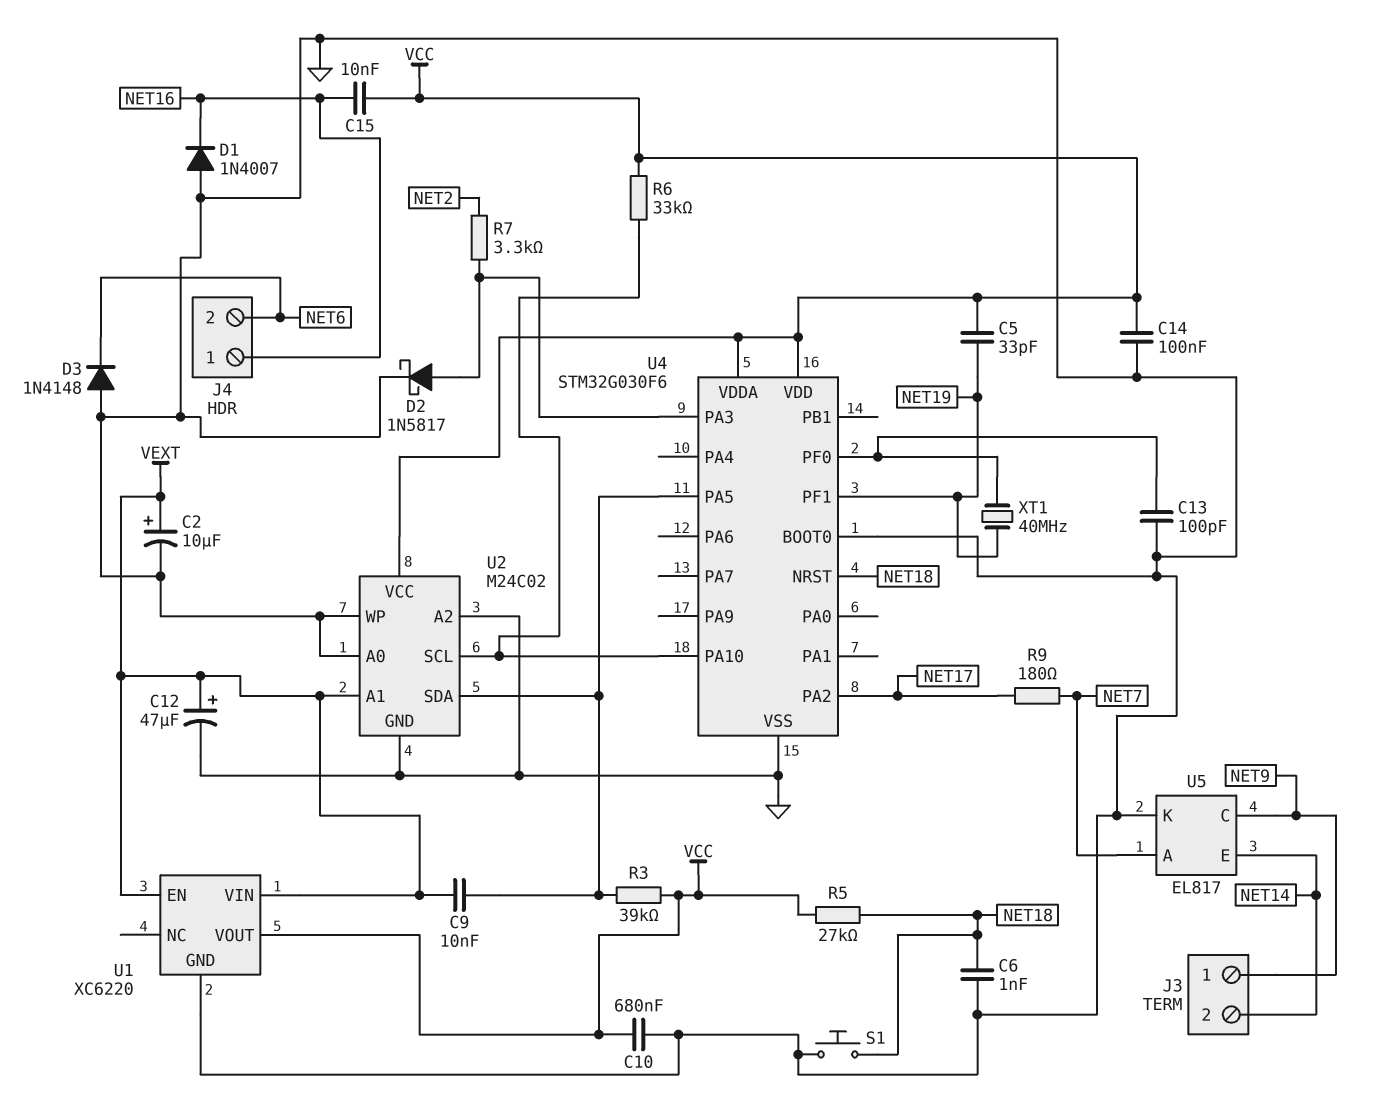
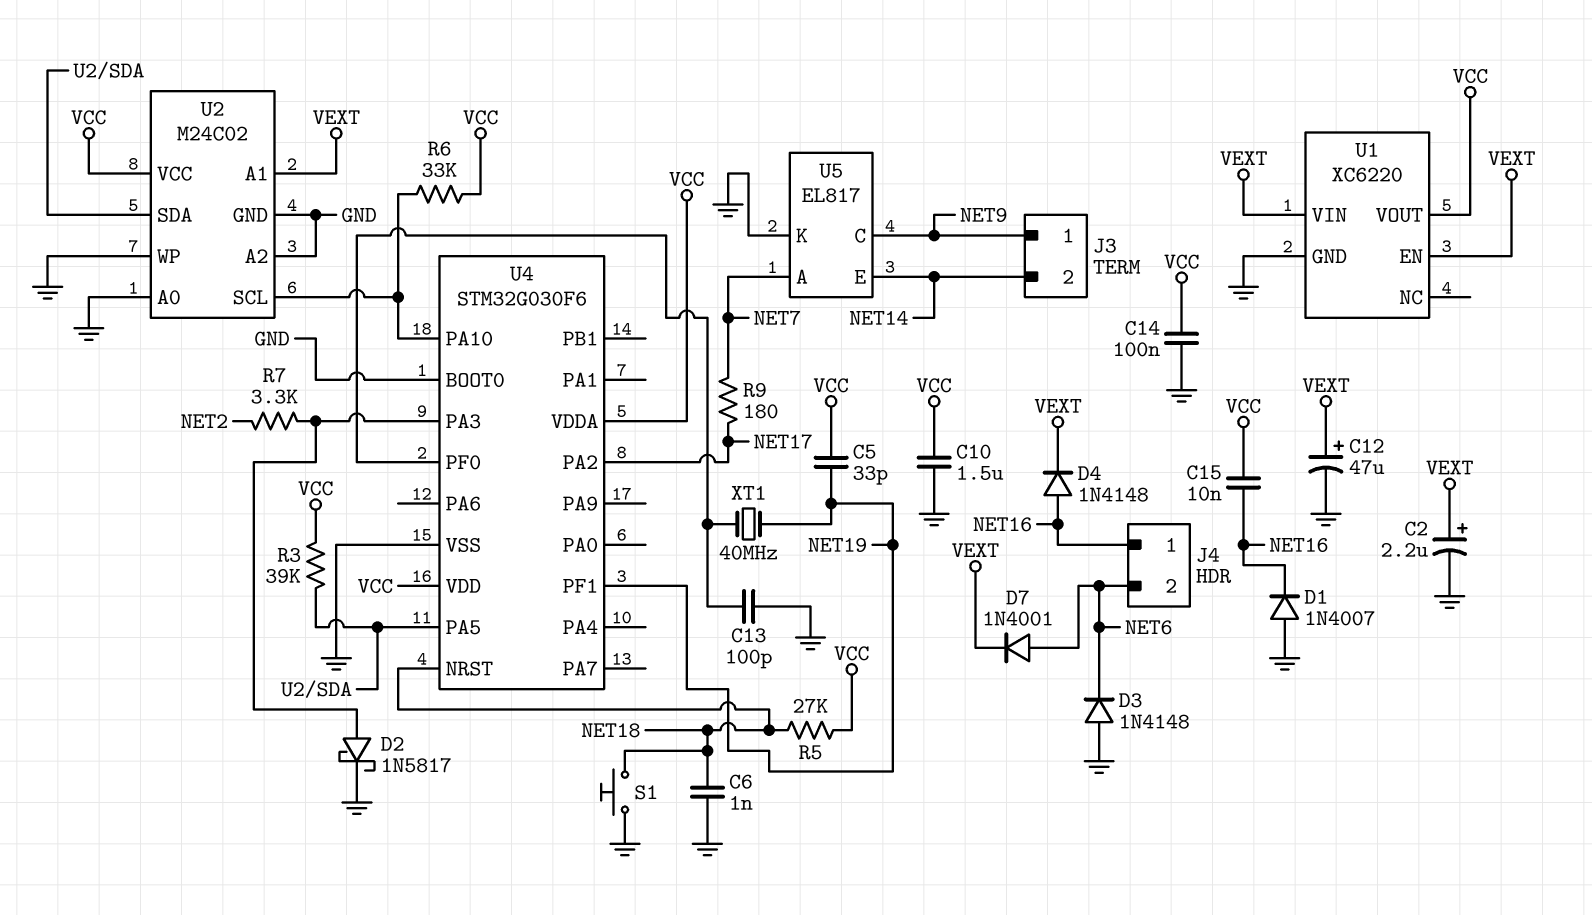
C2: 10uF (plus VEXT, minus GND) -> 2.2uF (plus VEXT, minus GND)
C9: 10nF (U2/SDA, VEXT) -> none
C10: 680nF (GND, VCC) -> 1.5uF (GND, VCC)
D4: none -> diode 1N4148 (A NET16, K VEXT)
D7: none -> diode 1N4001 (A NET6, K VEXT)

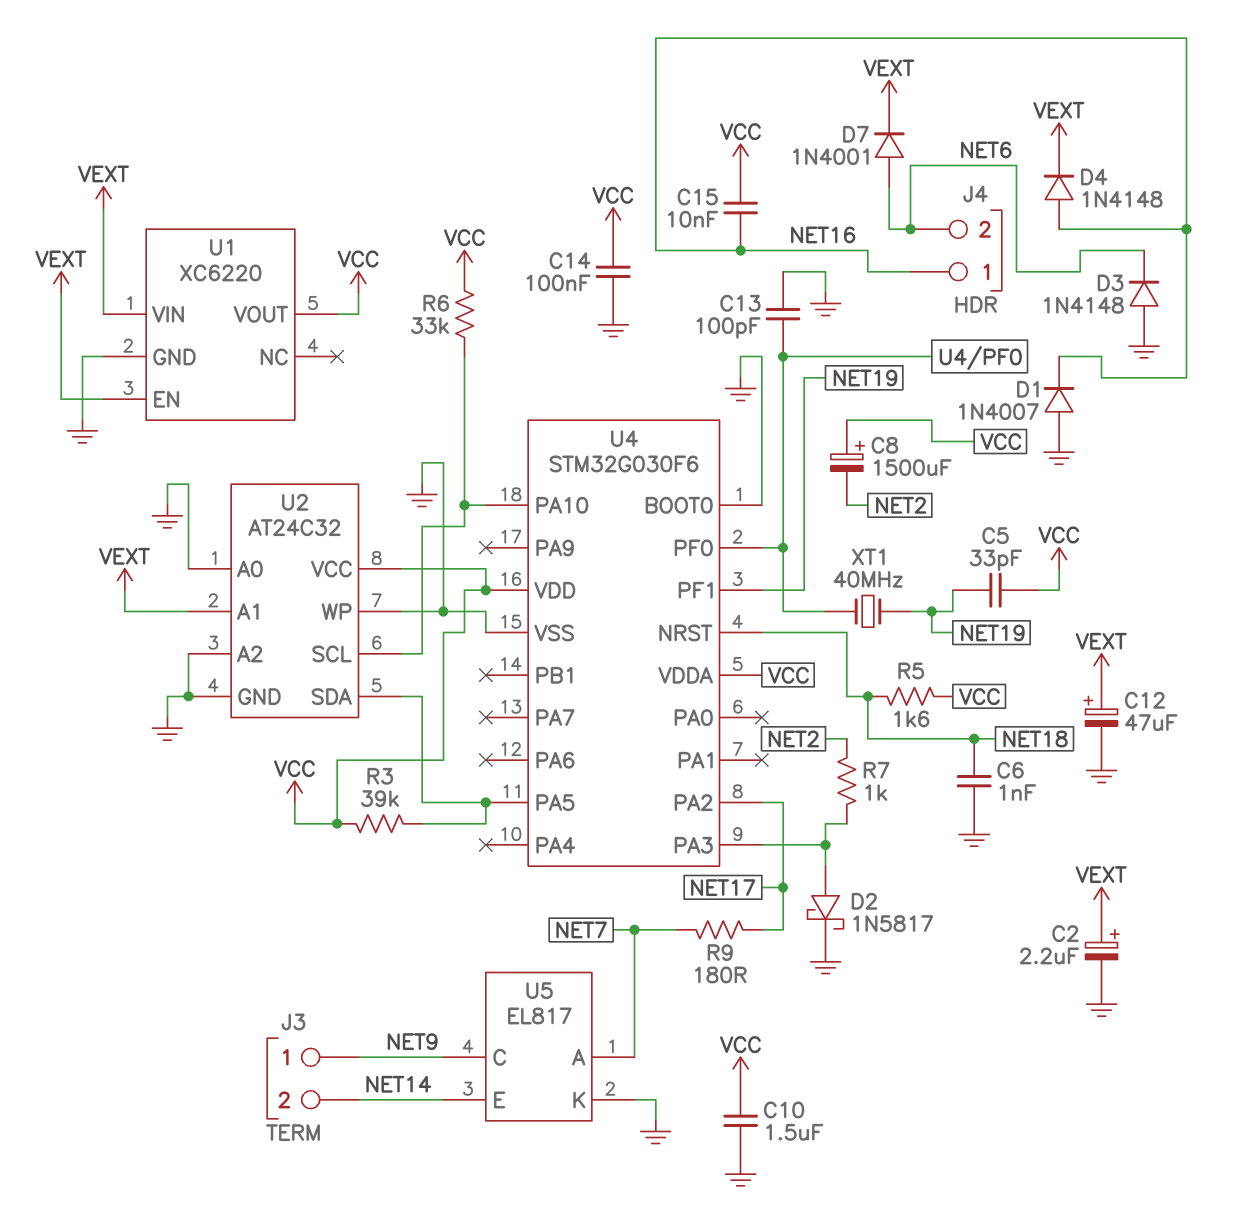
C8: none -> 1500uF (plus VCC, minus NET2)
R5: 27k (NET18, VCC) -> 1.6k (NET18, VCC)
R7: 3.3k (NET2, U4/PA3) -> 1k (NET2, U4/PA3)
S1: button (GND, NET18) -> none
U2: M24C02 -> AT24C32

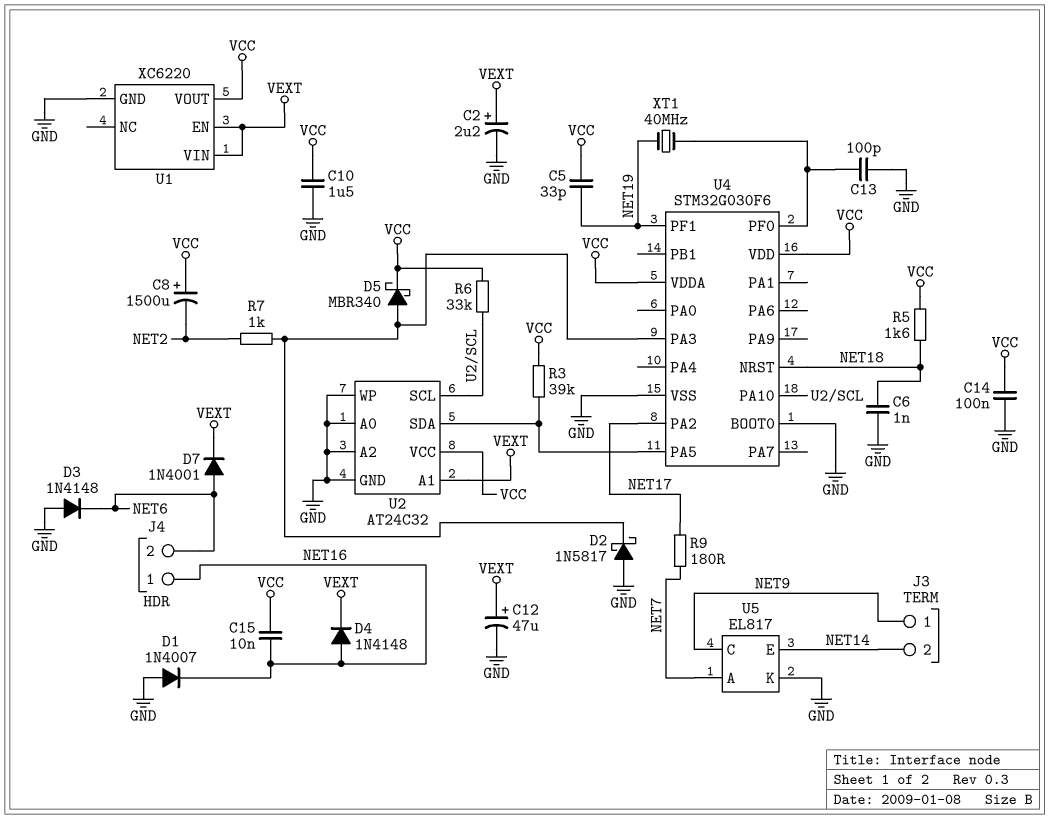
D2: schottky 1N5817 (A U4/PA3, K GND) -> schottky 1N5817 (A GND, K U4/PA3)
D5: none -> schottky MBR340 (A U4/PA3, K VCC)

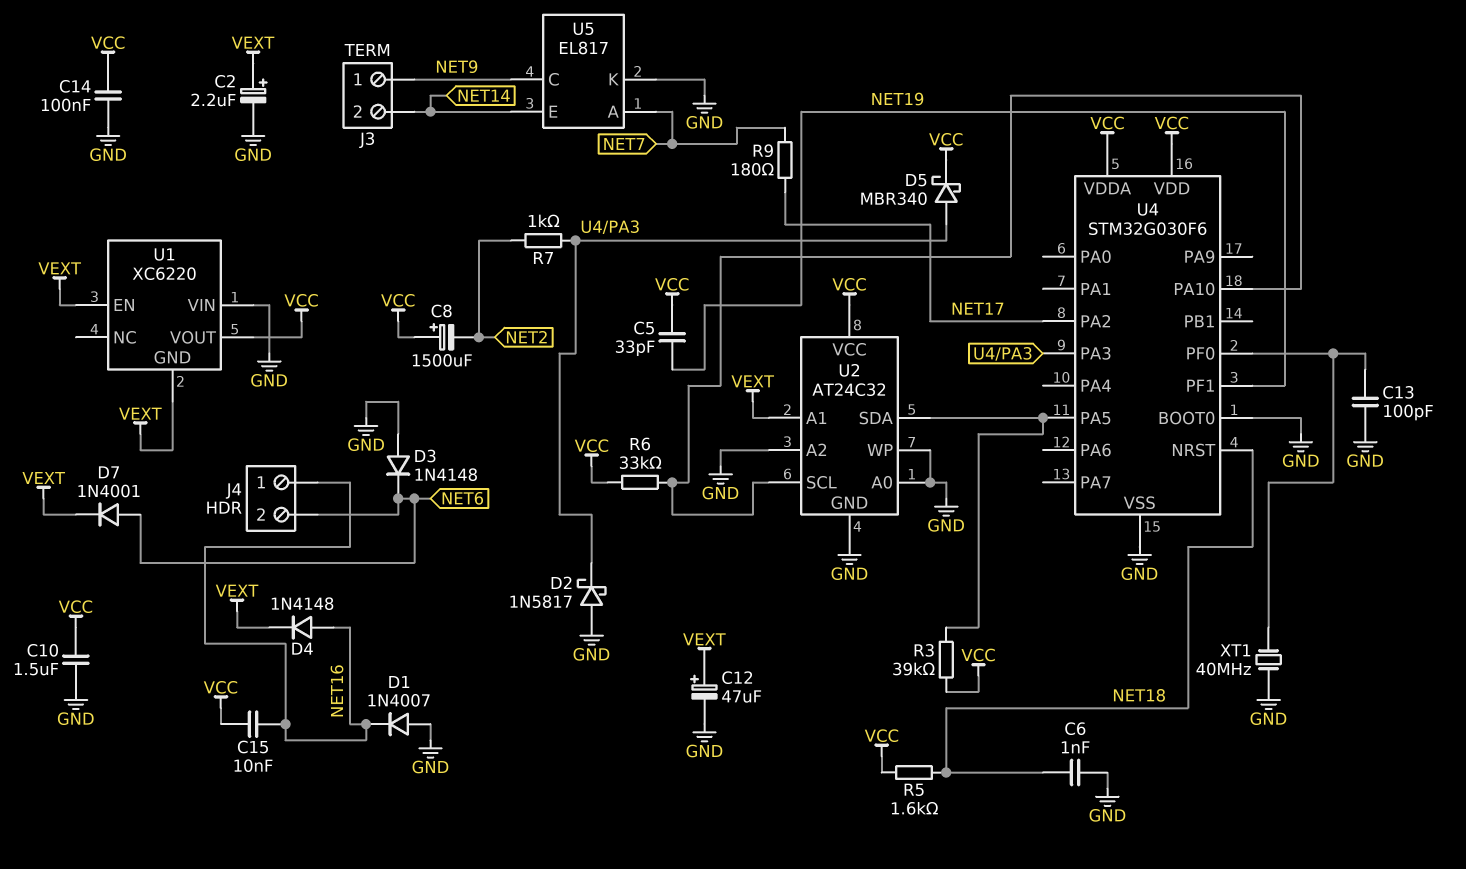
U1 pin GND: GND -> VEXT
U1 pin VIN: VEXT -> GND
XT1: 40MHz (NET19, U4/PF0) -> 40MHz (GND, U4/PF0)

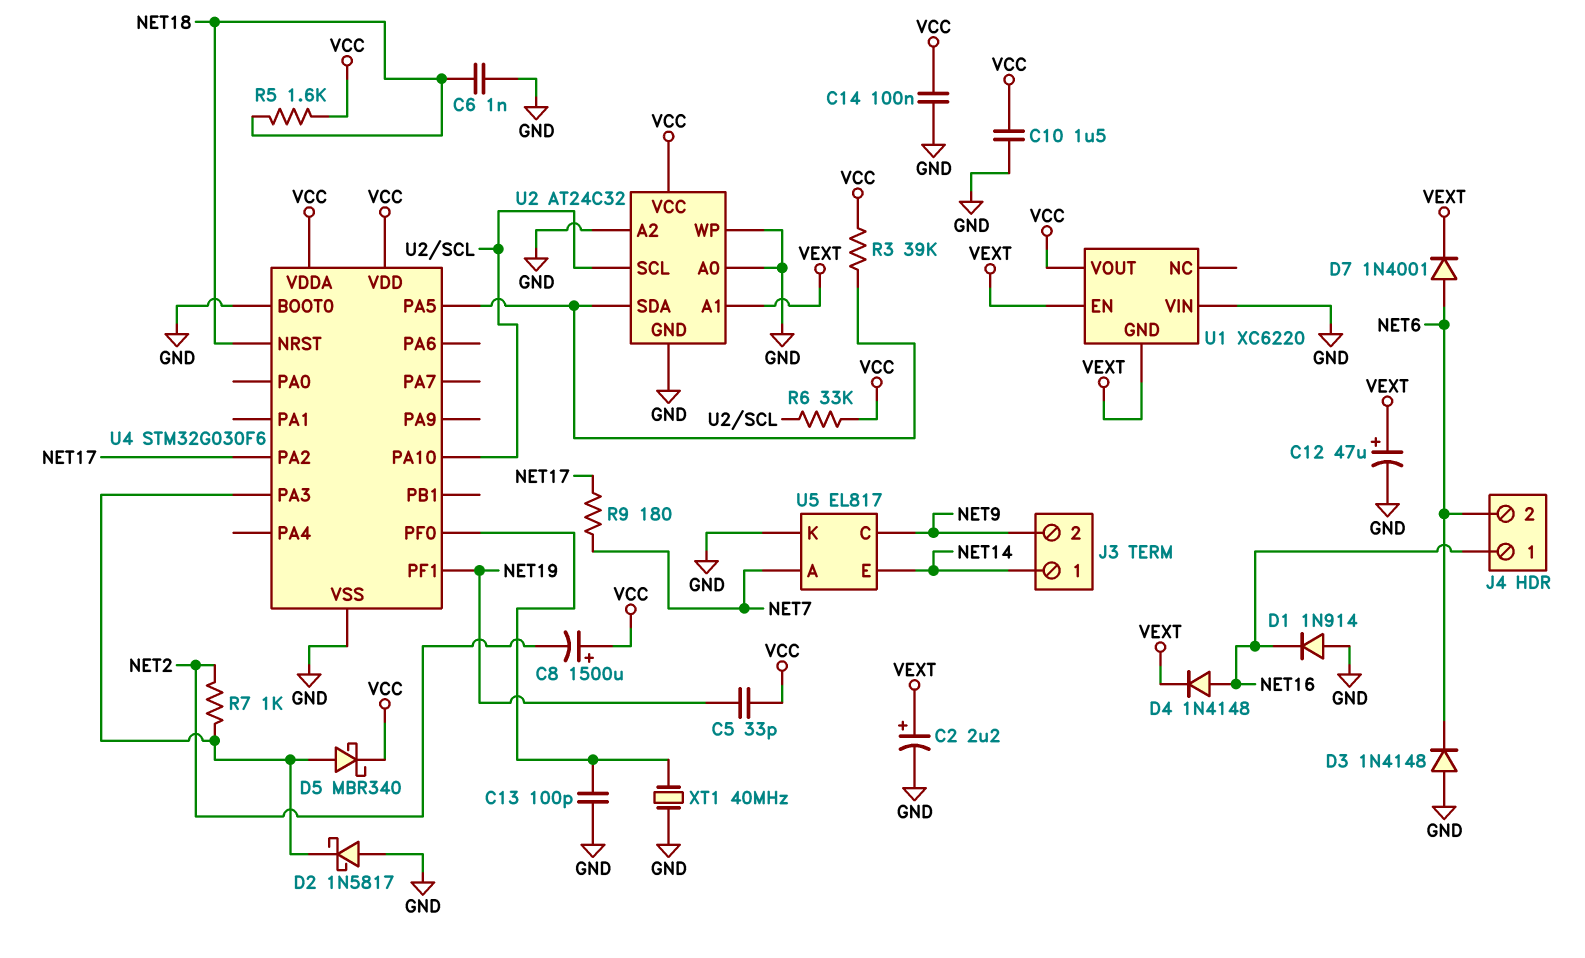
C15: 10nF (NET16, VCC) -> none
D1: diode 1N4007 (A GND, K NET16) -> diode 1N914 (A GND, K NET16)
J3 pin 1: NET9 -> NET14
J3 pin 2: NET14 -> NET9

